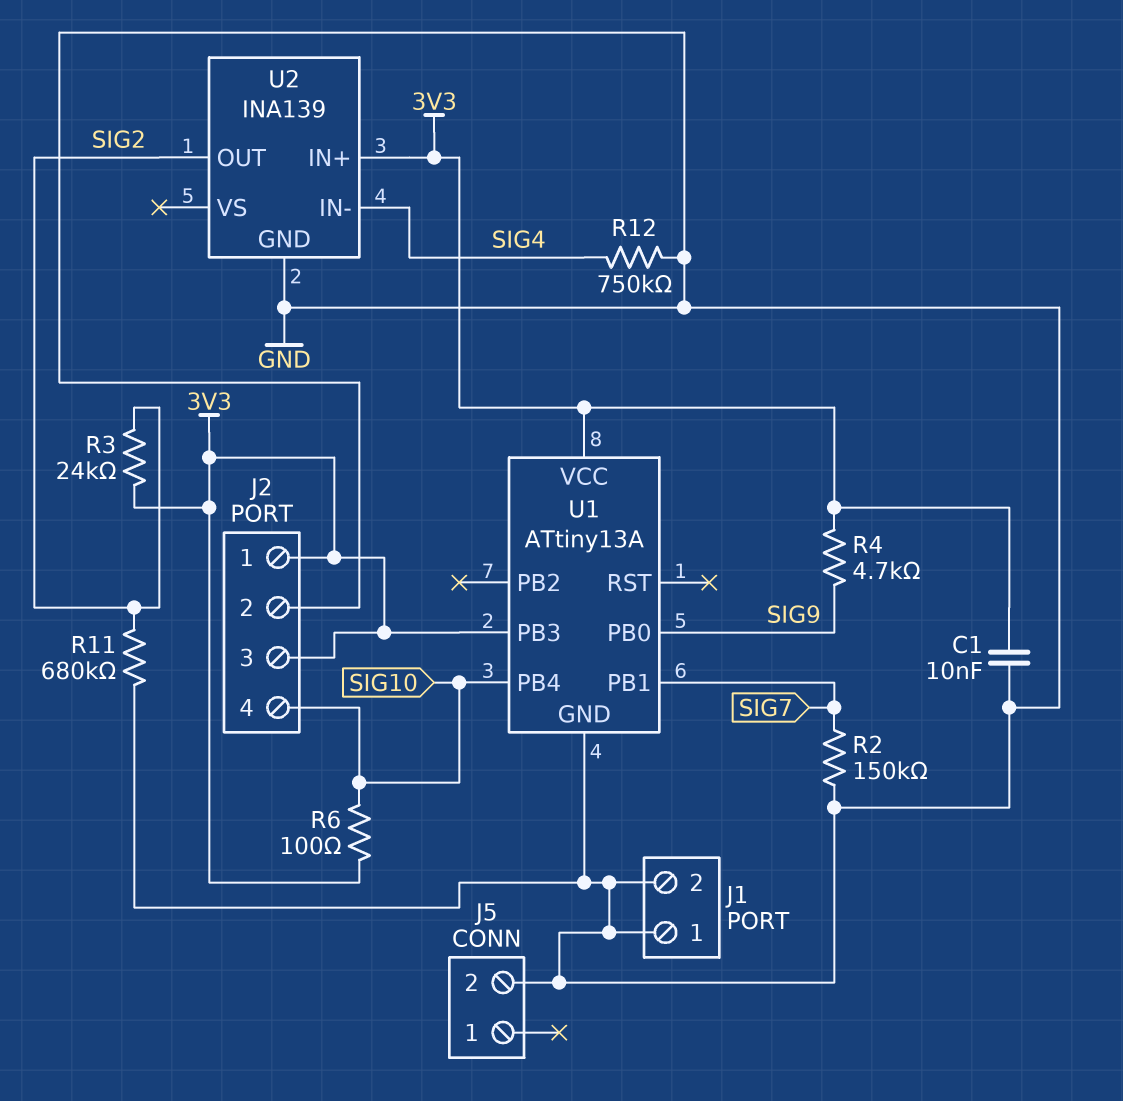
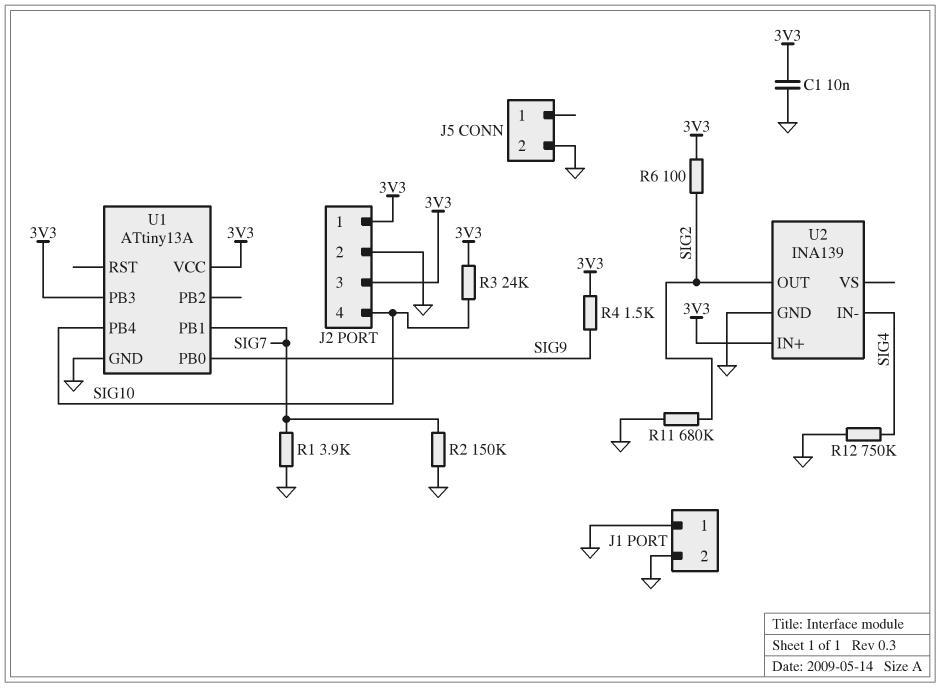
R1: none -> 3.9k (GND, SIG7)
R3: 24k (3V3, SIG2) -> 24k (3V3, SIG10)
R4: 4.7k (3V3, SIG9) -> 1.5k (3V3, SIG9)
R6: 100 (3V3, SIG10) -> 100 (3V3, SIG2)

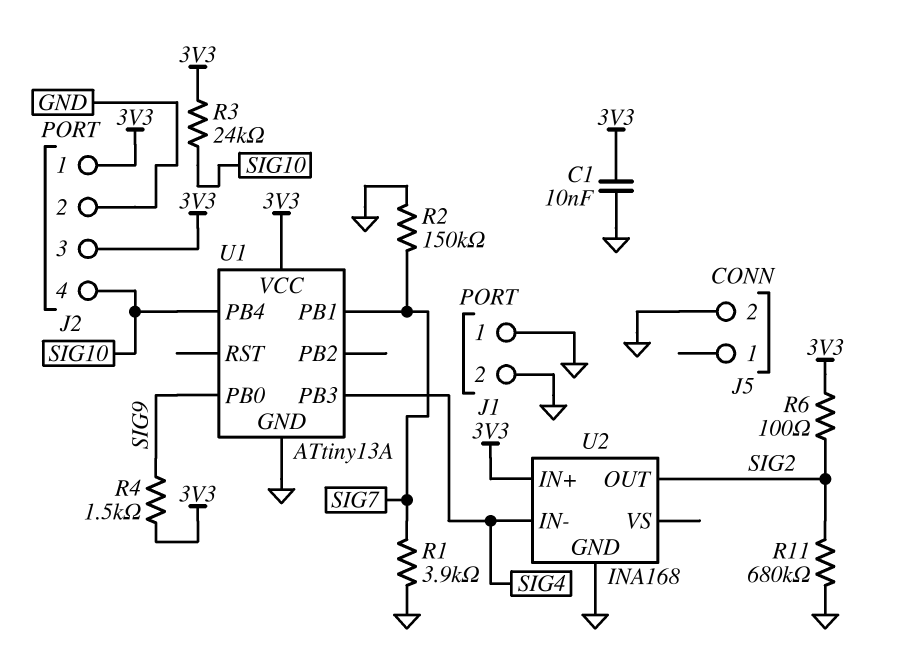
R12: 750k (GND, SIG4) -> none
U1 pin PB3: 3V3 -> SIG4
U2: INA139 -> INA168

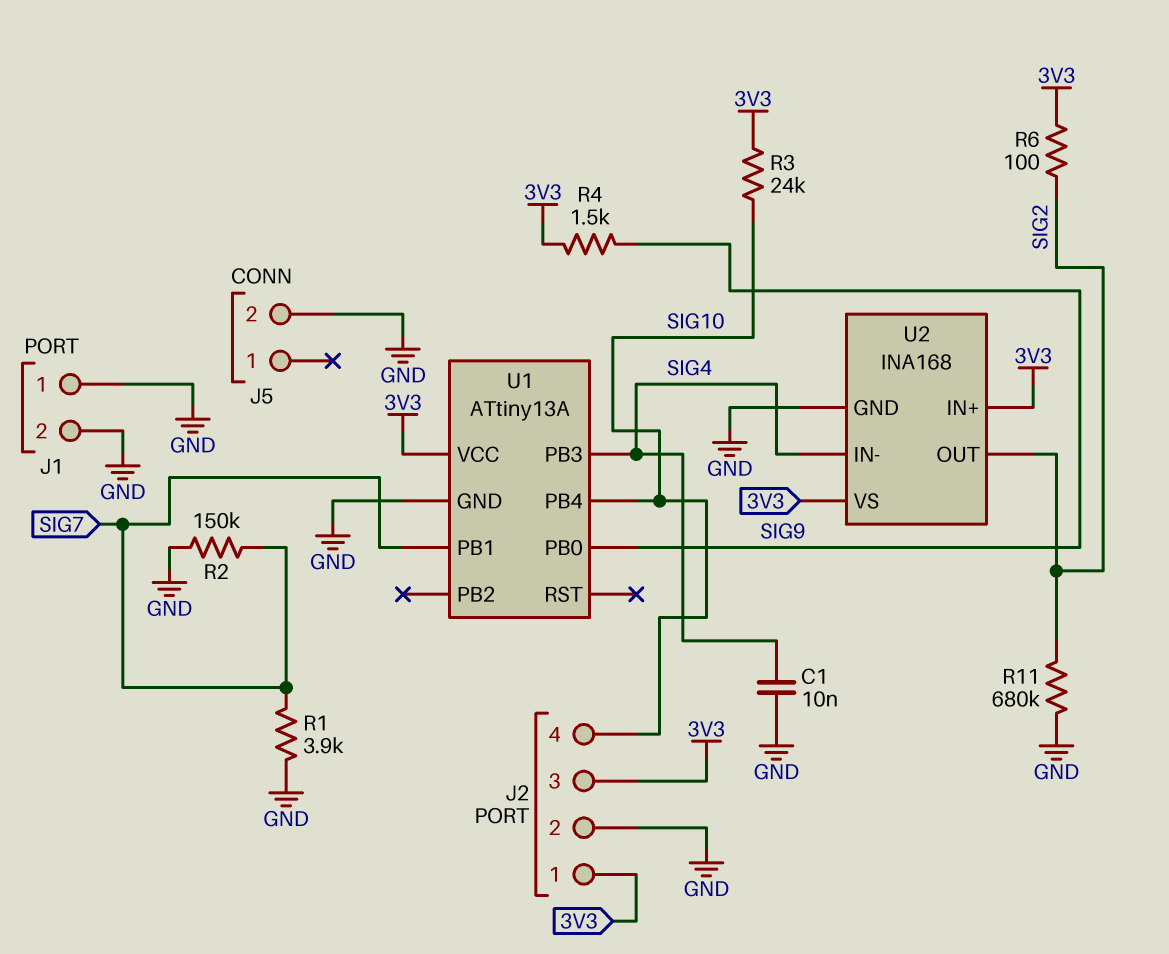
C1: 10nF (3V3, GND) -> 10nF (GND, SIG4)
U2 pin VS: none -> 3V3

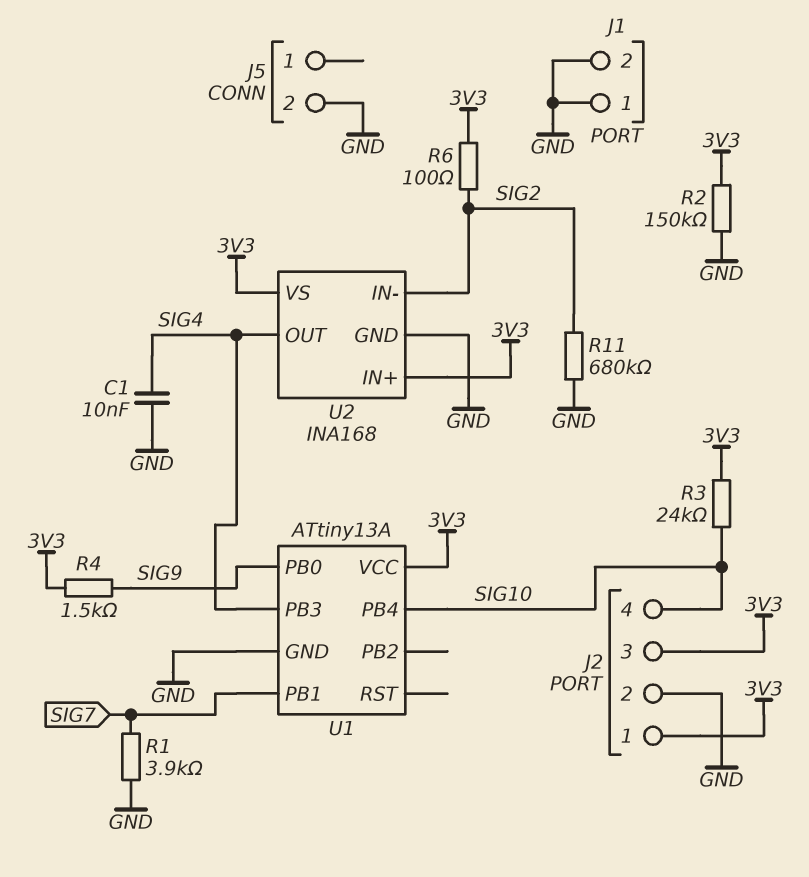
R2: 150k (GND, SIG7) -> 150k (3V3, GND)
U2 pin IN-: SIG4 -> SIG2
U2 pin OUT: SIG2 -> SIG4

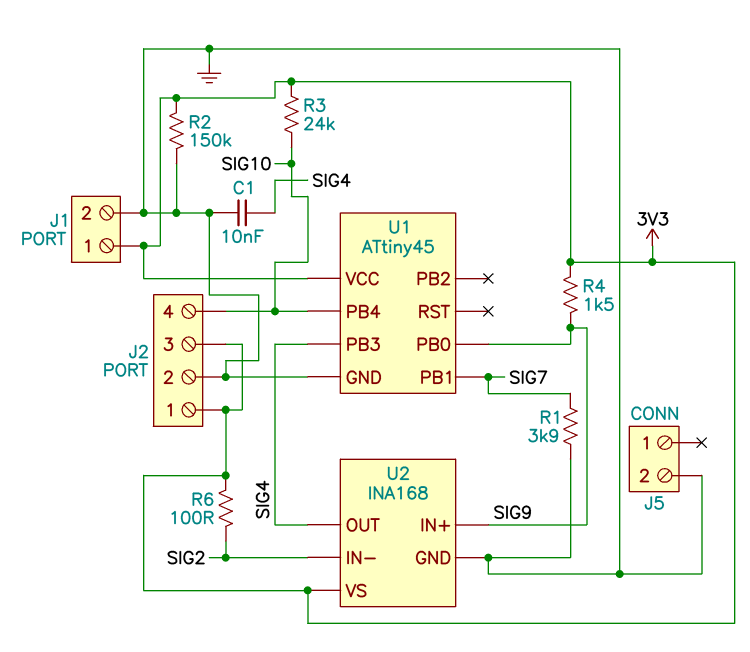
J1 pin 1: GND -> 3V3
R11: 680k (GND, SIG2) -> none
U1: ATtiny13A -> ATtiny45
U2 pin IN+: 3V3 -> SIG9

